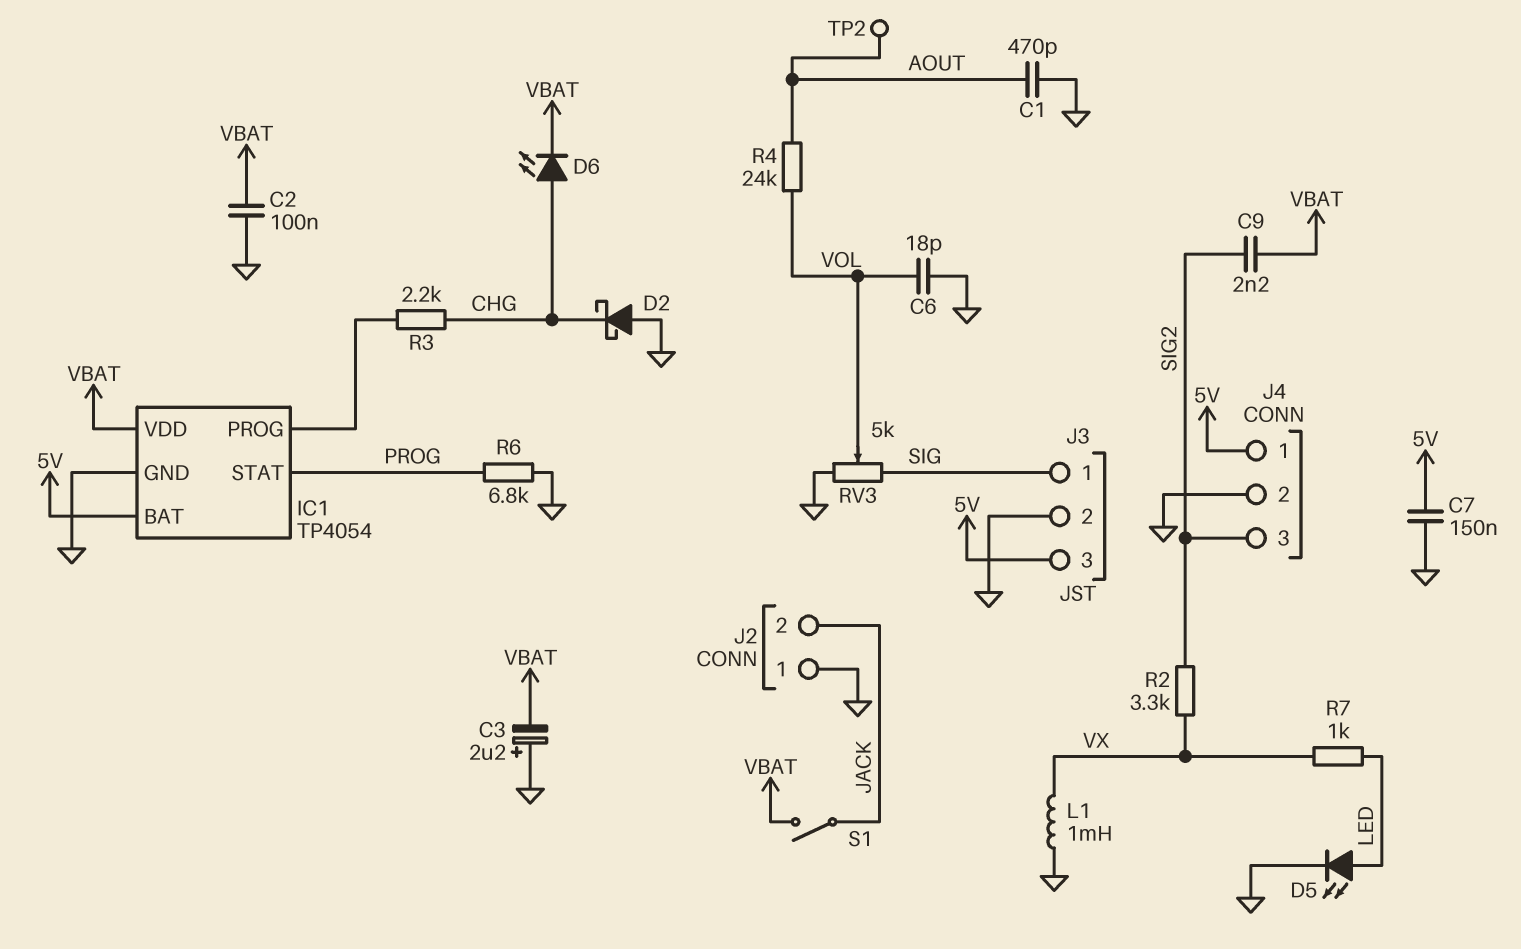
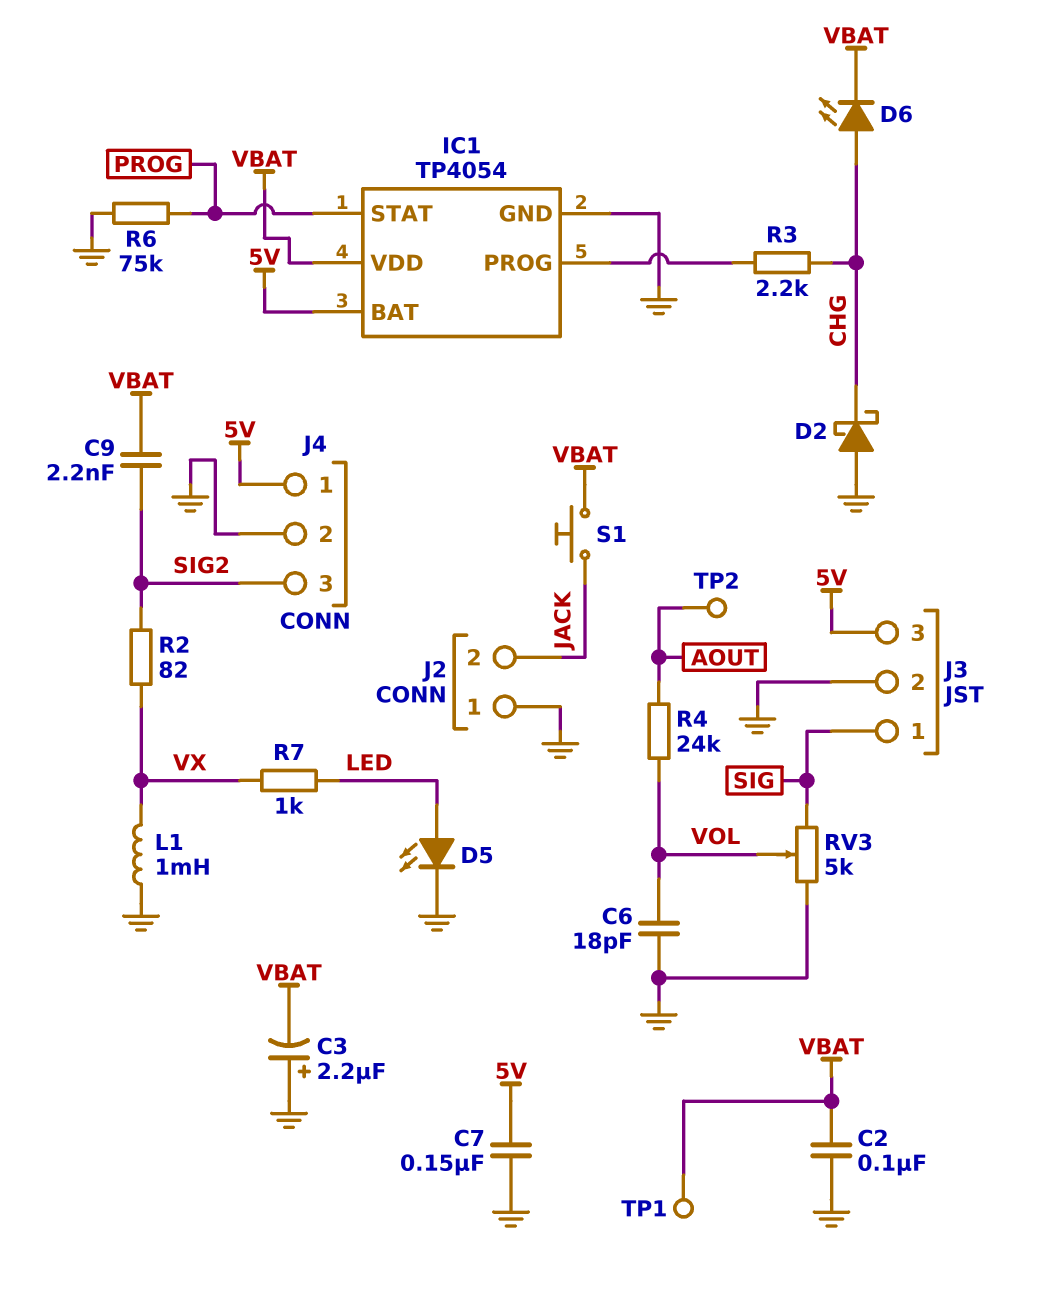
C1: 470pF (AOUT, GND) -> none
R2: 3.3k (SIG2, VX) -> 82 (SIG2, VX)
R6: 6.8k (GND, PROG) -> 75k (GND, PROG)
S1: switch (JACK, VBAT) -> button (JACK, VBAT)
TP1: none -> test point (VBAT)

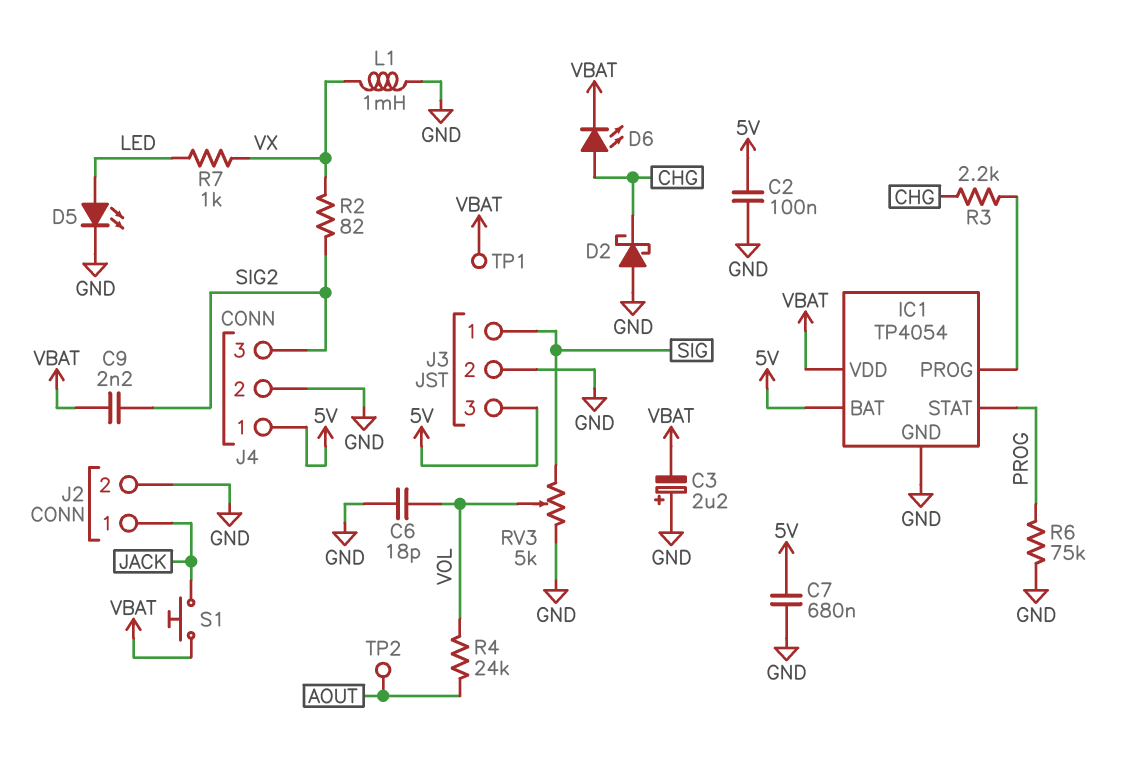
C2: 100nF (GND, VBAT) -> 100nF (5V, GND)
C7: 150nF (5V, GND) -> 680nF (5V, GND)
J2 pin 1: GND -> JACK
J2 pin 2: JACK -> GND

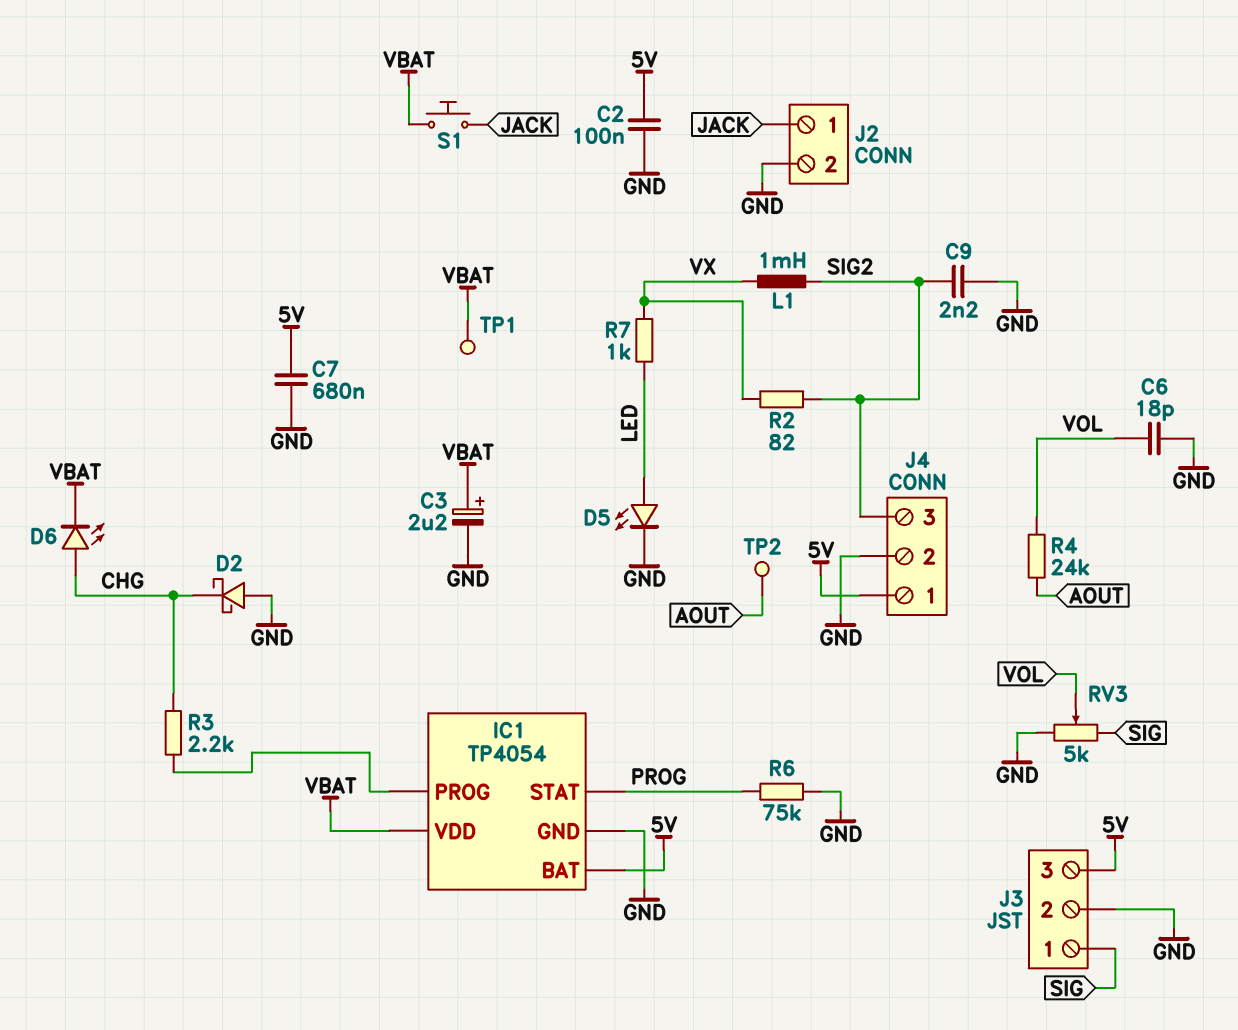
C3: 2.2uF (plus GND, minus VBAT) -> 2.2uF (plus VBAT, minus GND)
C9: 2.2nF (SIG2, VBAT) -> 2.2nF (GND, SIG2)
L1: 1mH (GND, VX) -> 1mH (SIG2, VX)

